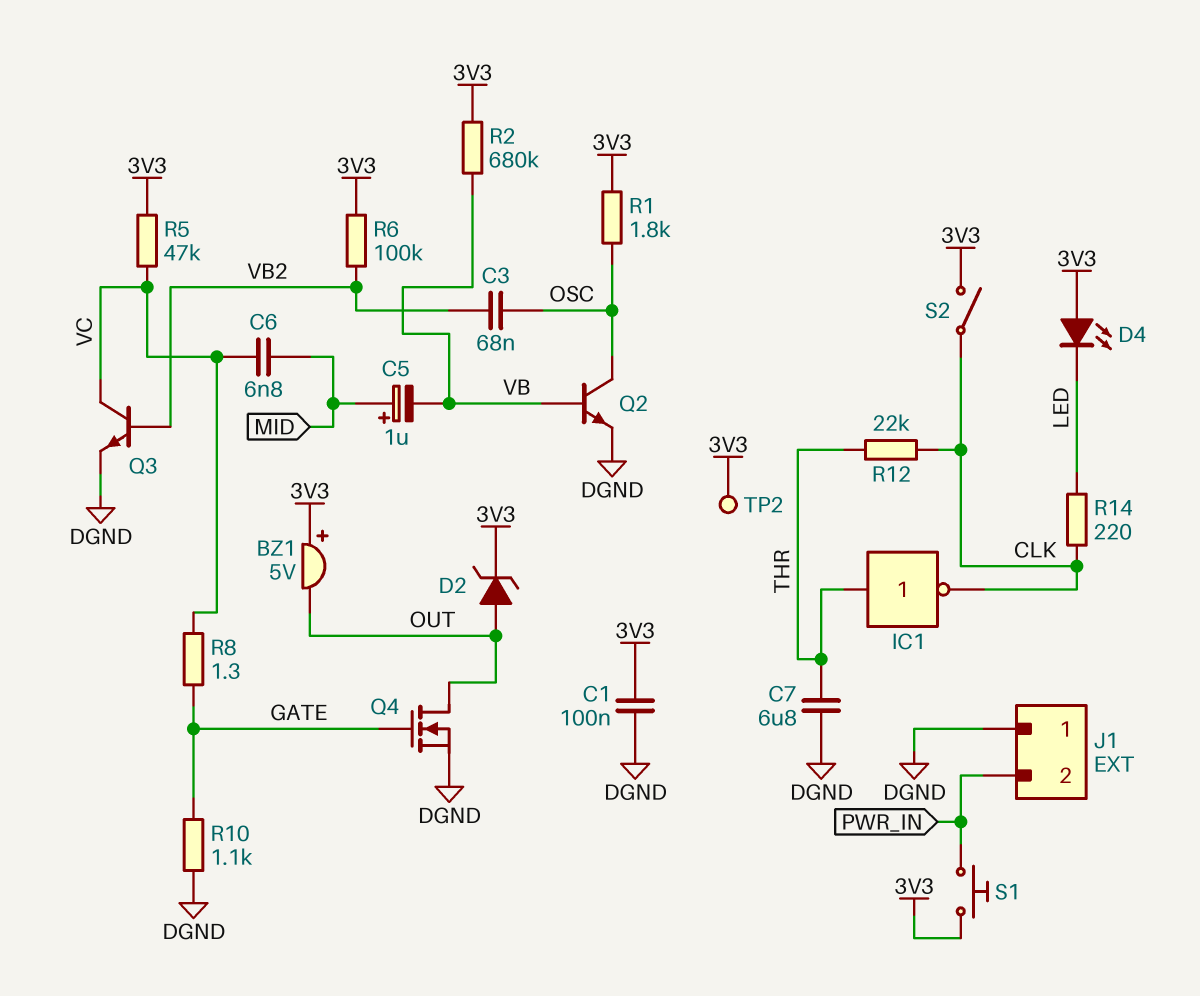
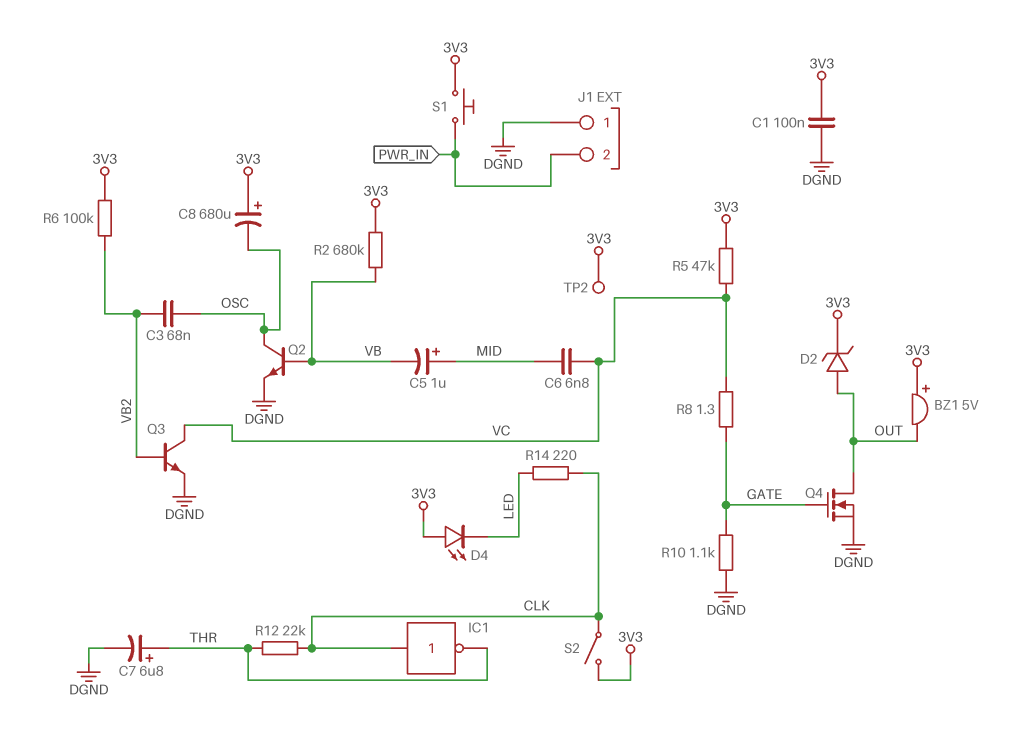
C7: 6.8uF (DGND, THR) -> 6.8uF (plus THR, minus DGND)
C8: none -> 680uF (plus 3V3, minus OSC)
IC1: NOT (in THR, out CLK) -> NOT (in CLK, out THR)
R1: 1.8k (3V3, OSC) -> none

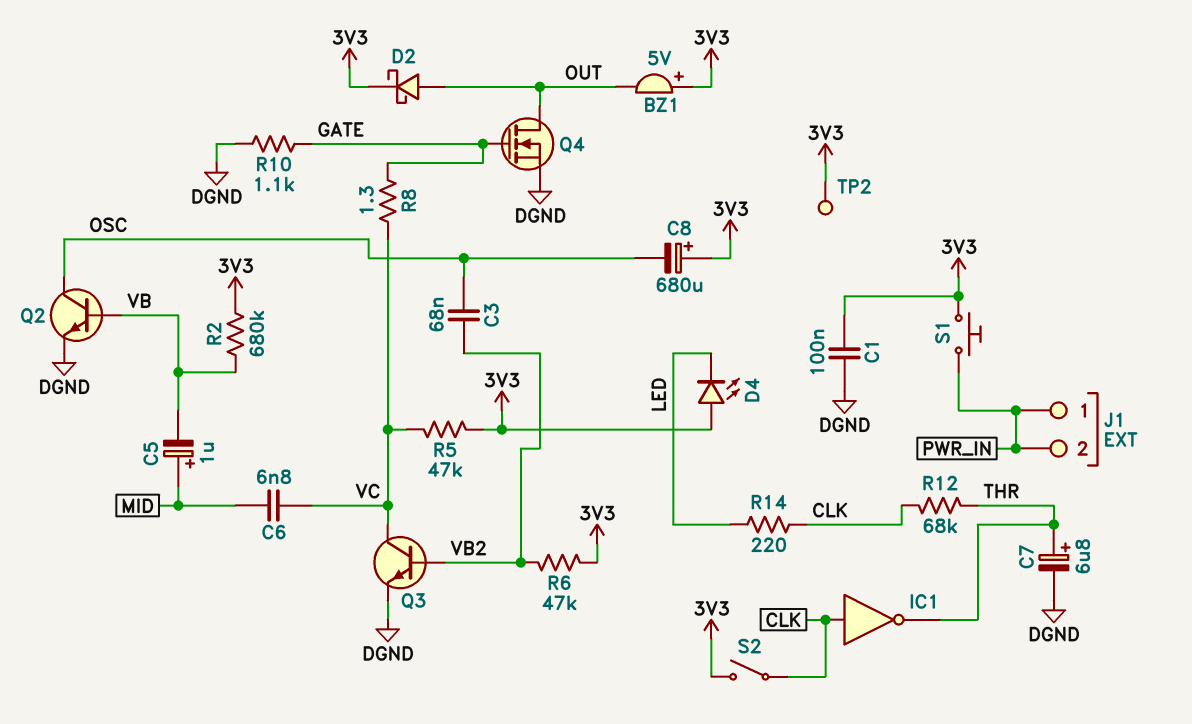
D2: zener (A OUT, K 3V3) -> schottky (A OUT, K 3V3)
J1 pin 1: DGND -> PWR_IN
R6: 100k (3V3, VB2) -> 47k (3V3, VB2)
R12: 22k (CLK, THR) -> 68k (CLK, THR)

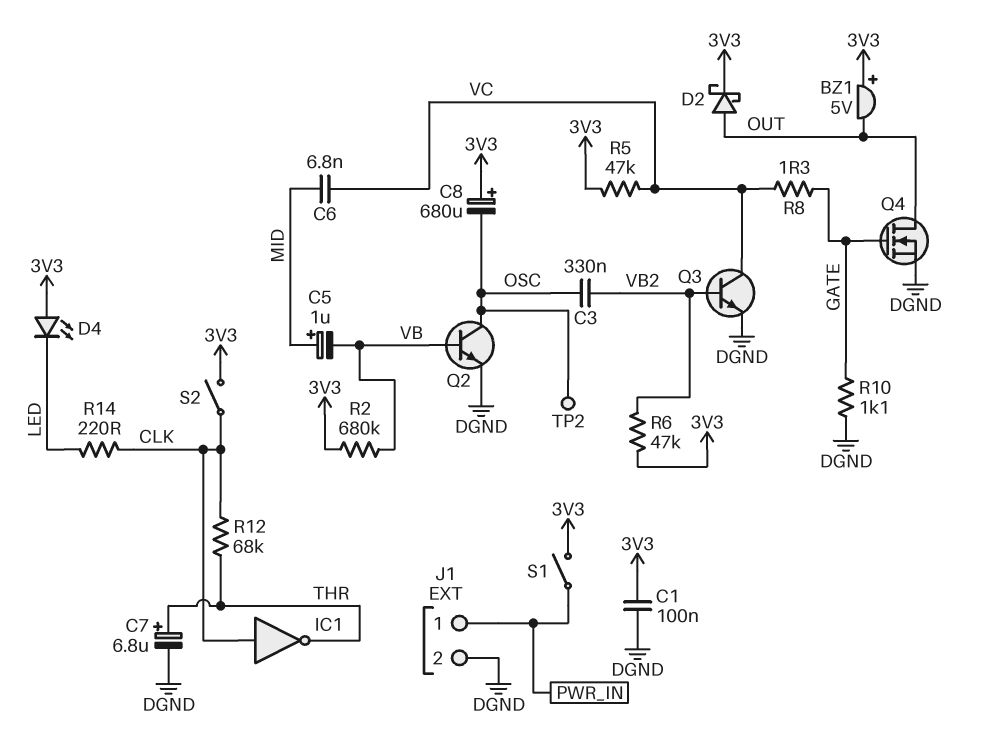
C3: 68nF (OSC, VB2) -> 330nF (OSC, VB2)
J1 pin 2: PWR_IN -> DGND
S1: button (3V3, PWR_IN) -> switch (3V3, PWR_IN)
TP2: test point (3V3) -> test point (OSC)

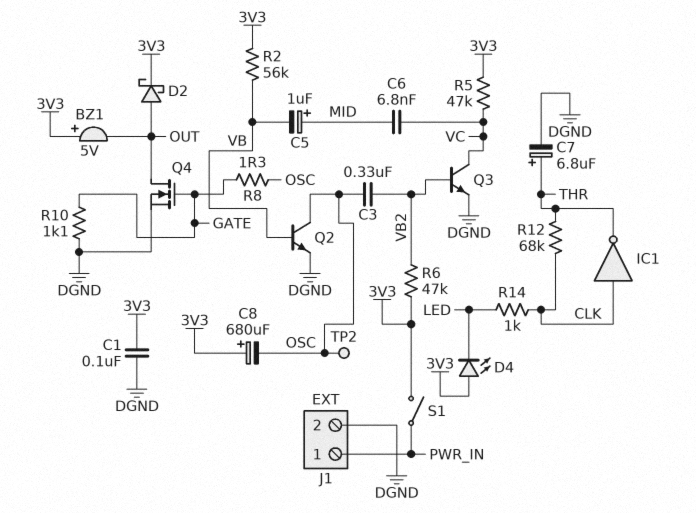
R2: 680k (3V3, VB) -> 56k (3V3, VB)
R8: 1.3 (GATE, VC) -> 1.3 (GATE, OSC)
R14: 220 (CLK, LED) -> 1k (CLK, LED)
S2: switch (3V3, CLK) -> none

